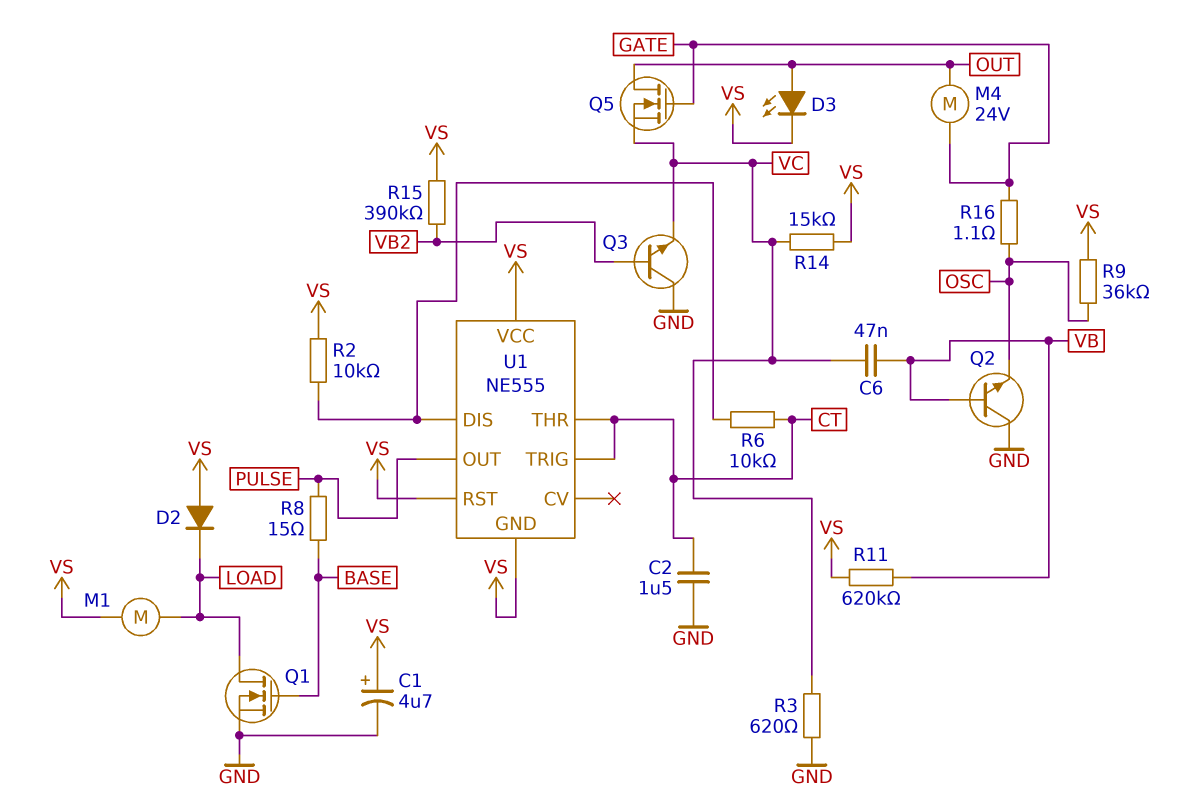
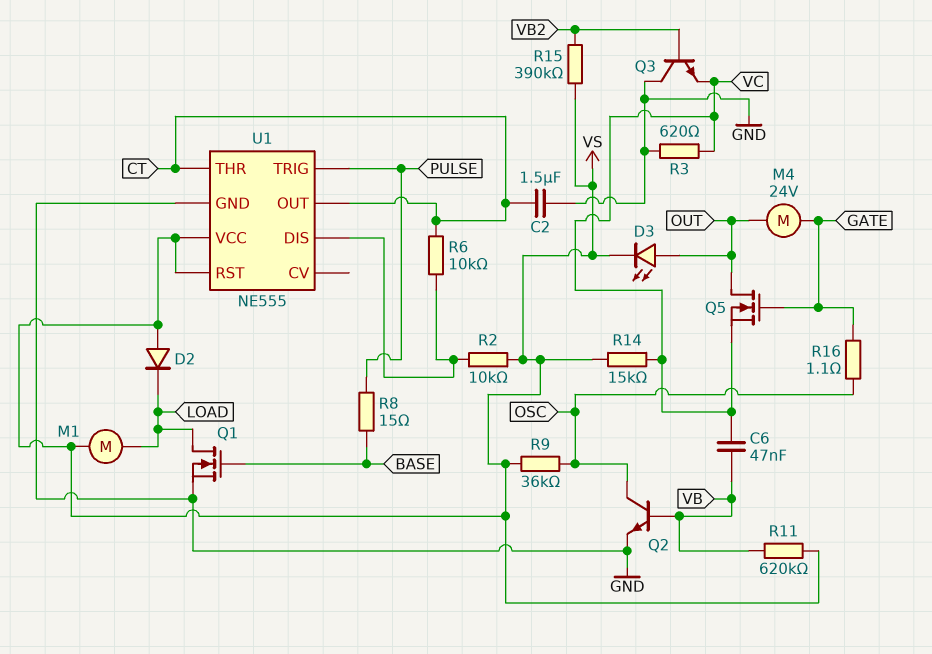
C1: 4.7uF (plus VS, minus GND) -> none
Q2: NPN (B VB, C GND, E OSC) -> NPN (B VB, C OSC, E GND)
U1 pin GND: VS -> GND
U1 pin OUT: PULSE -> CT
U1 pin TRIG: CT -> PULSE

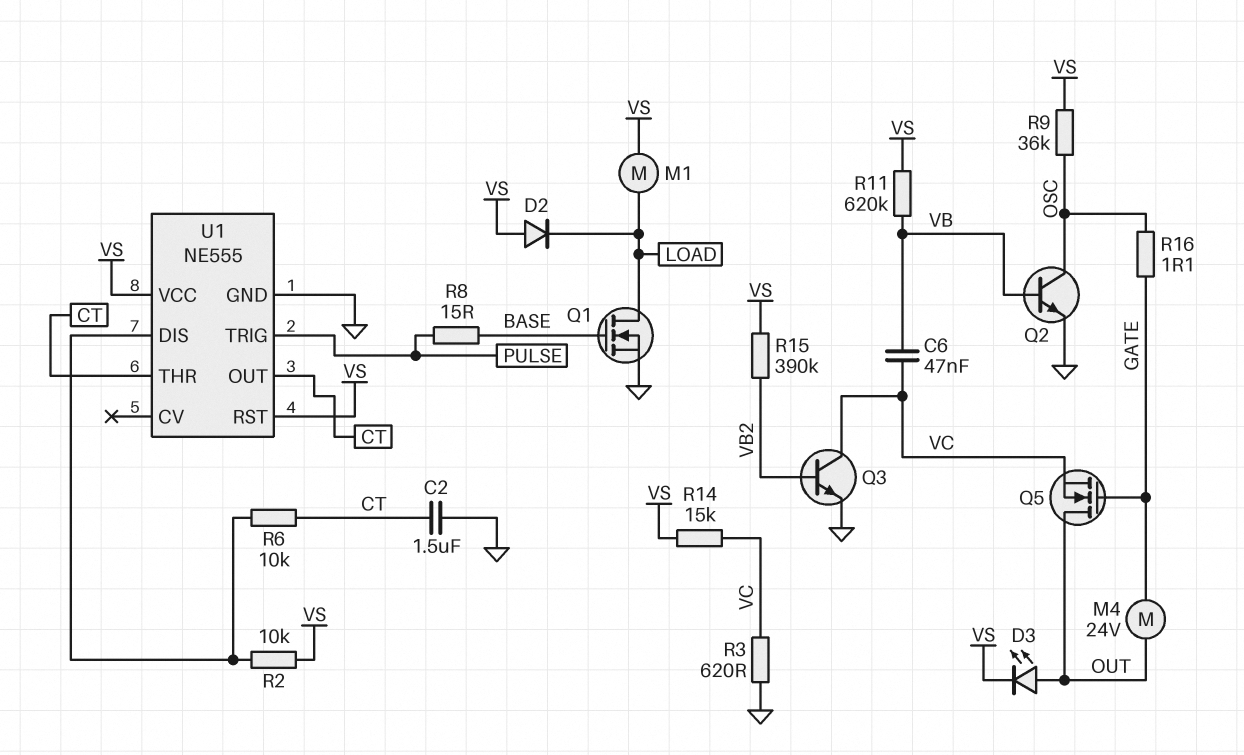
Q3: NPN (B VB2, C GND, E VC) -> NPN (B VB2, C VC, E GND)

